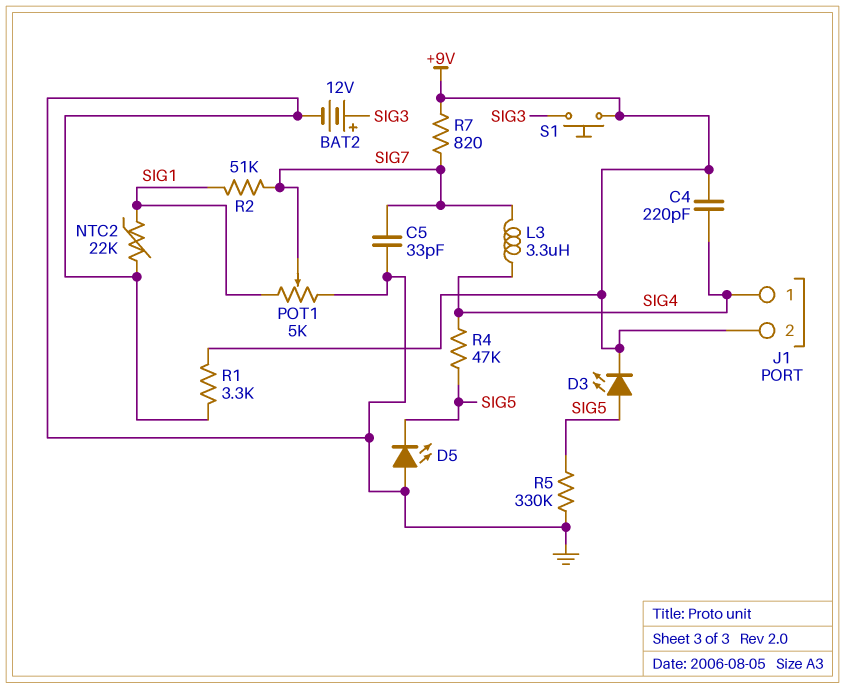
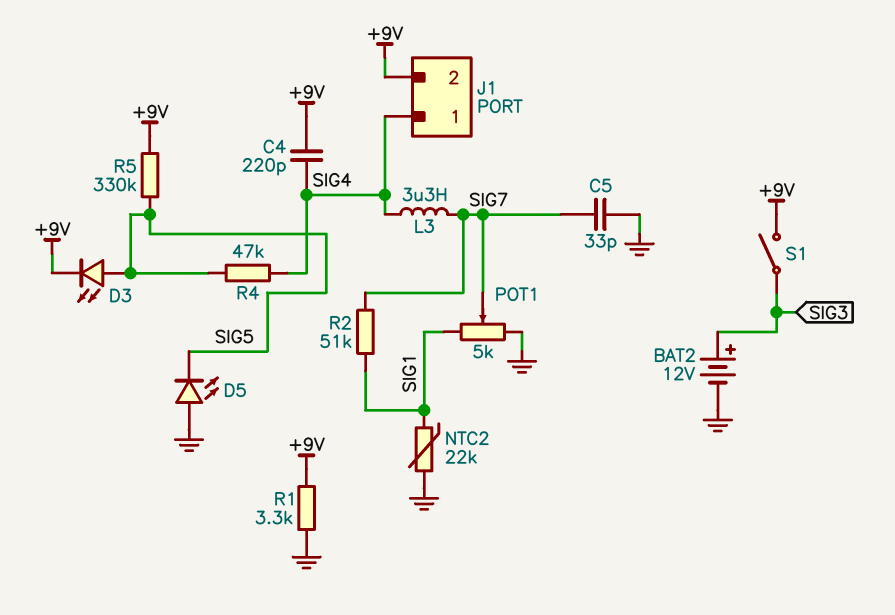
R5: 330k (GND, SIG5) -> 330k (+9V, SIG5)
R7: 820 (+9V, SIG7) -> none
S1: button (+9V, SIG3) -> switch (+9V, SIG3)

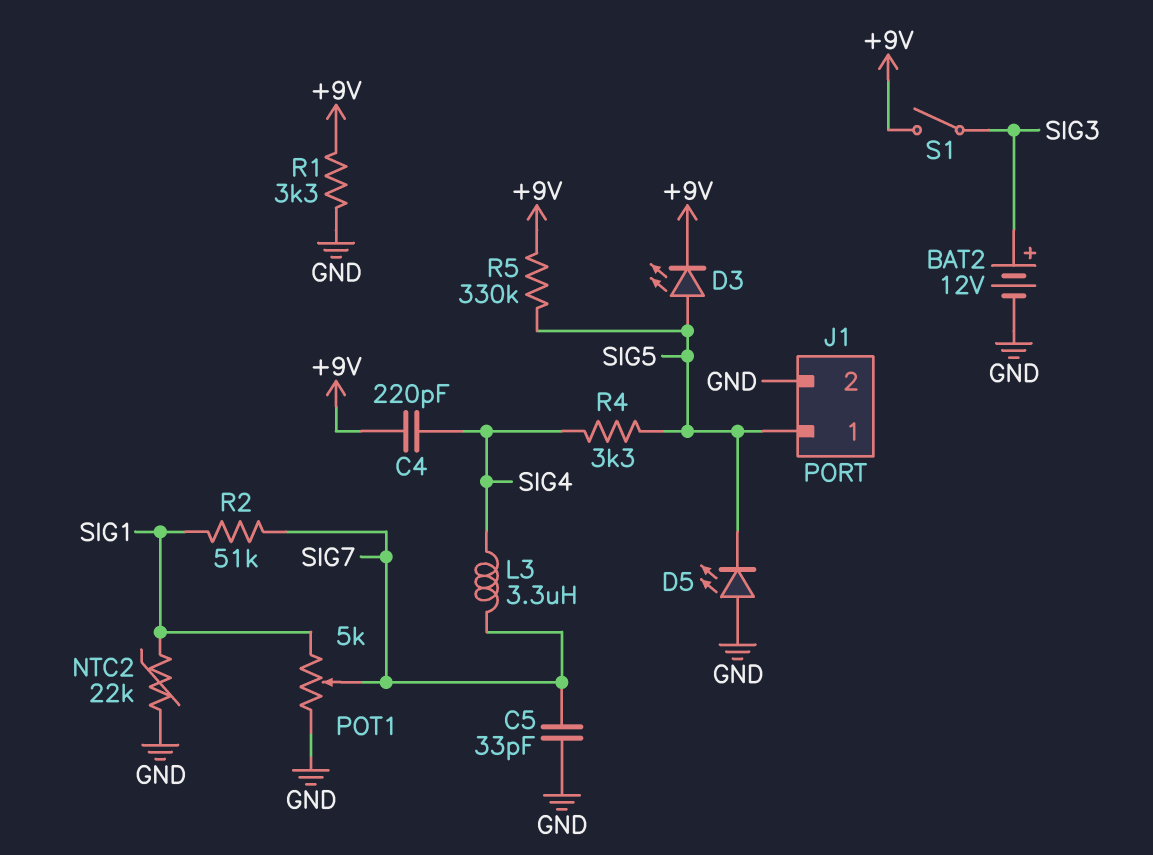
J1 pin 1: SIG4 -> SIG5
J1 pin 2: +9V -> GND
R4: 47k (SIG4, SIG5) -> 3.3k (SIG4, SIG5)

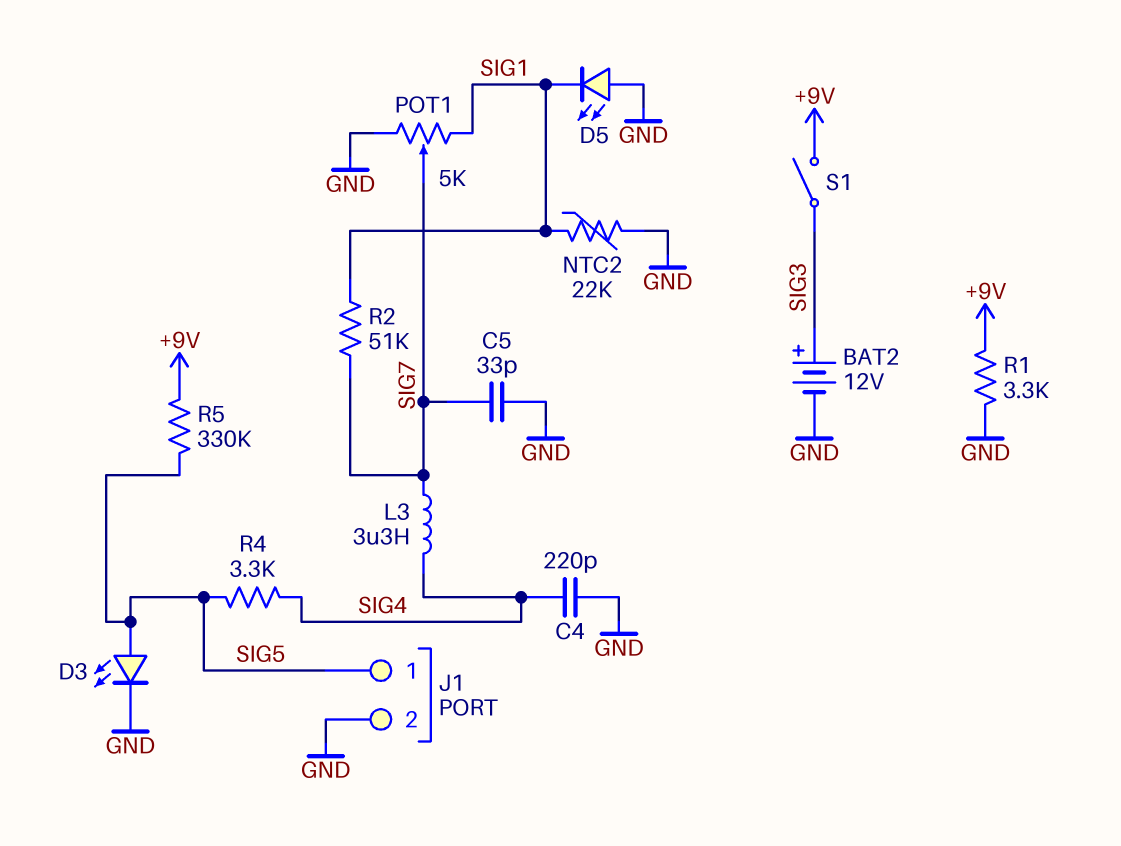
C4: 220pF (+9V, SIG4) -> 220pF (GND, SIG4)
D3: LED (A SIG5, K +9V) -> LED (A SIG5, K GND)
D5: LED (A GND, K SIG5) -> LED (A GND, K SIG1)

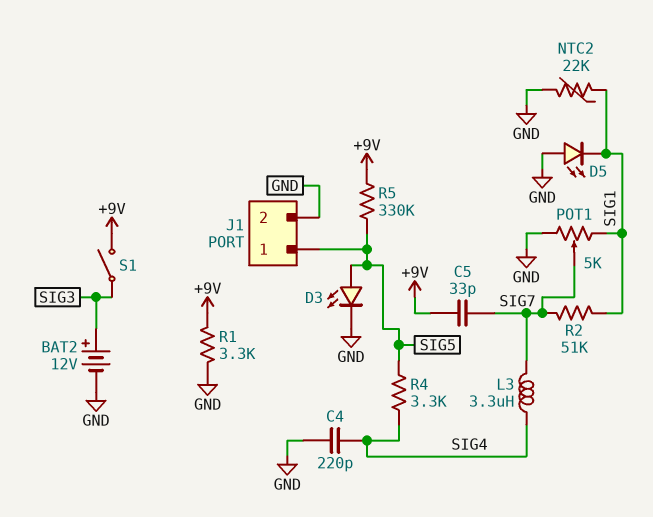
C5: 33pF (GND, SIG7) -> 33pF (+9V, SIG7)

